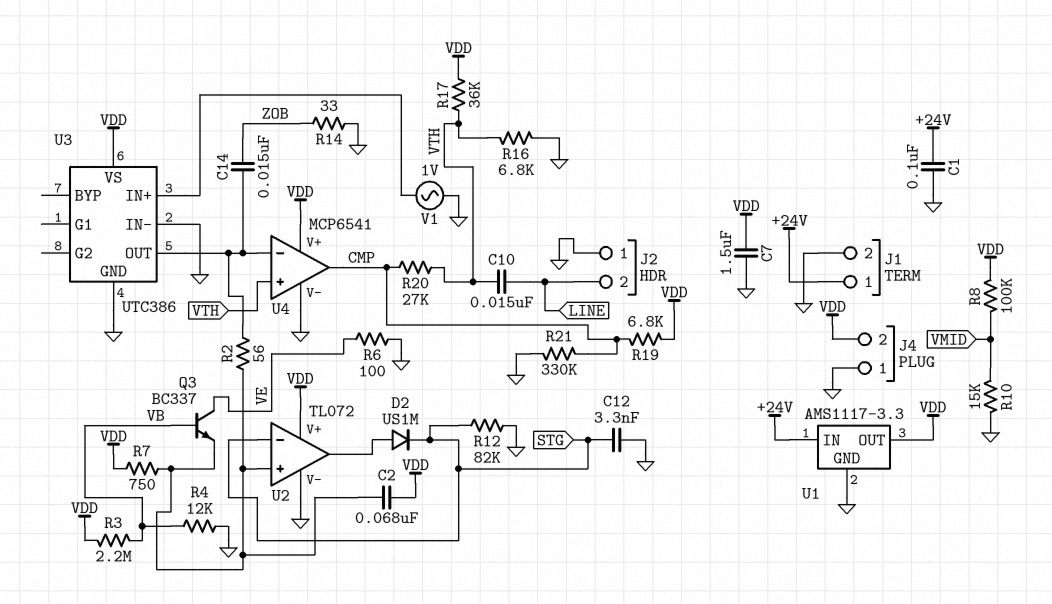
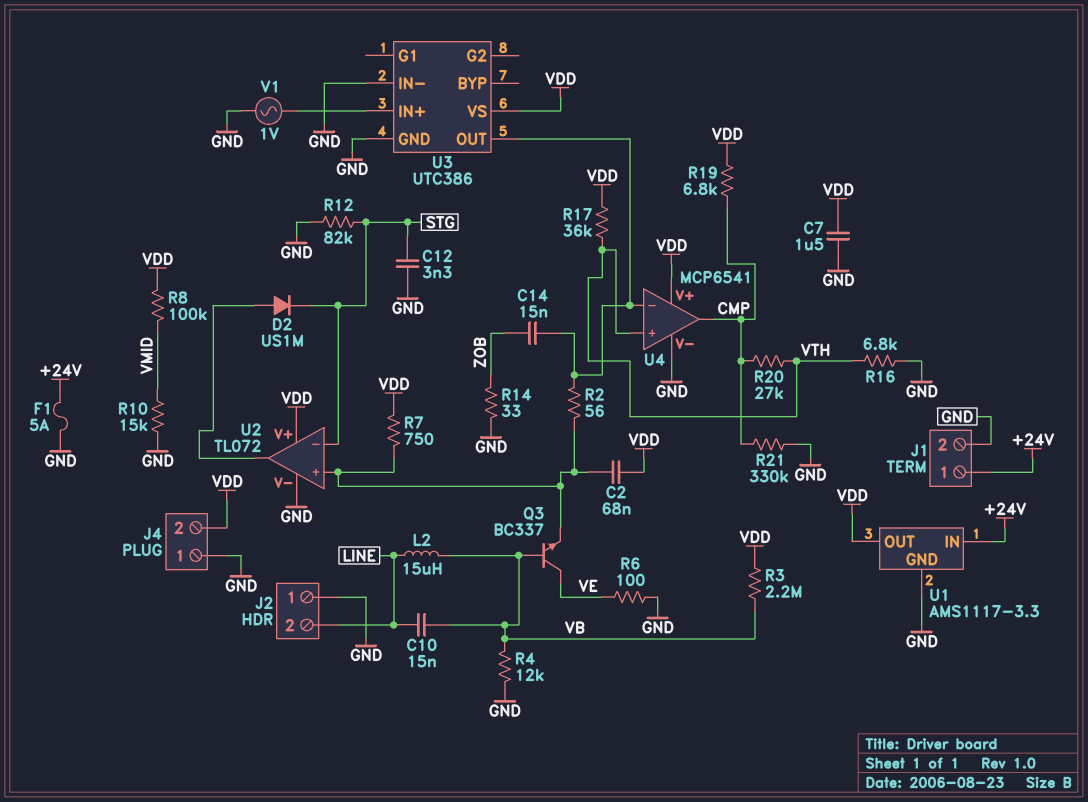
C1: 100nF (+24V, GND) -> none
C10: 15nF (LINE, VTH) -> 15nF (LINE, VB)
F1: none -> 5A (+24V, GND)
L2: none -> 15uH (LINE, VB)

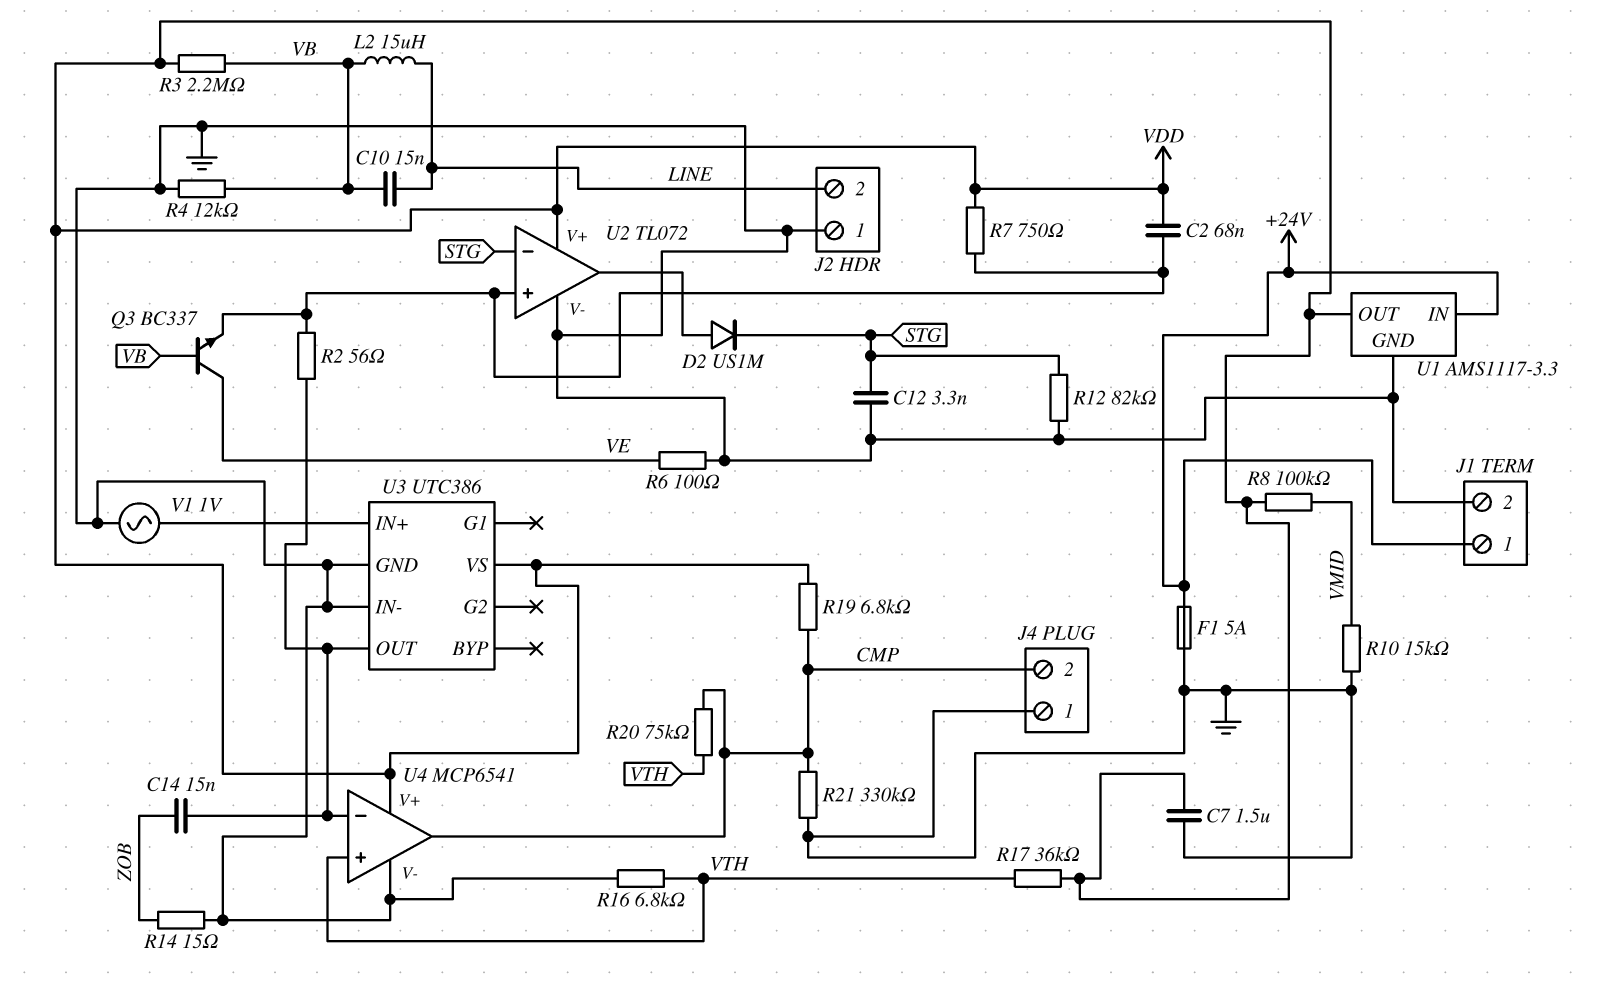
J4 pin 2: VDD -> CMP
R14: 33 (GND, ZOB) -> 15 (GND, ZOB)
R20: 27k (CMP, VTH) -> 75k (CMP, VTH)

